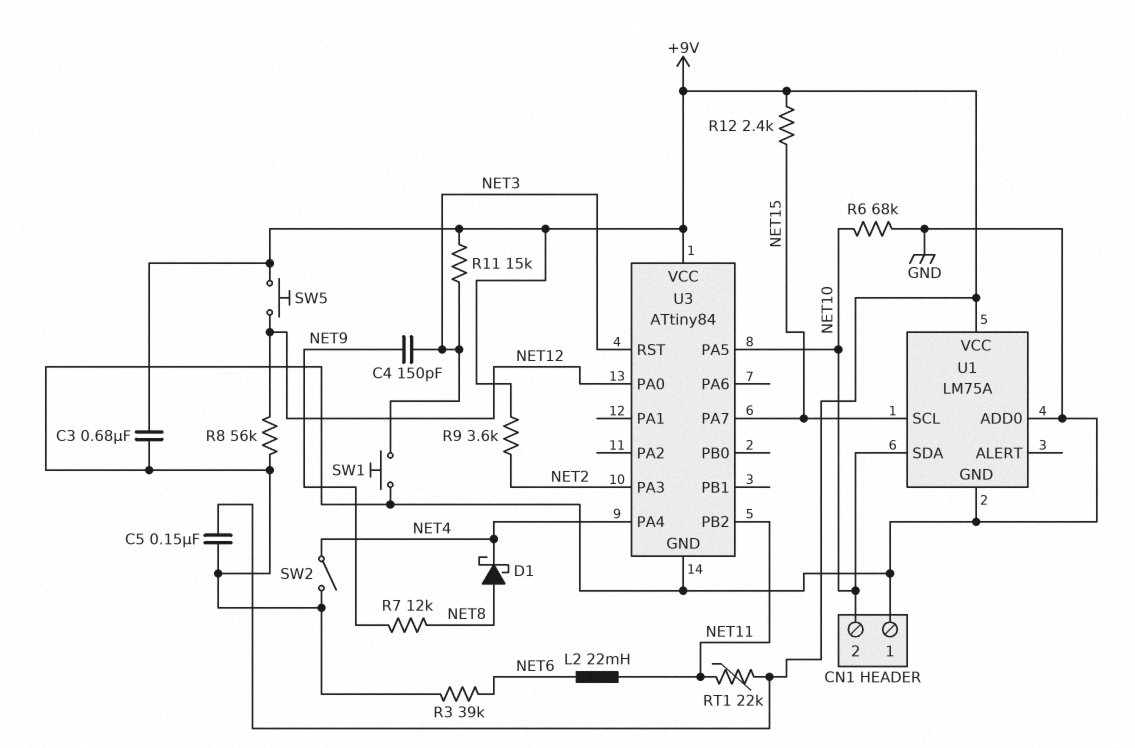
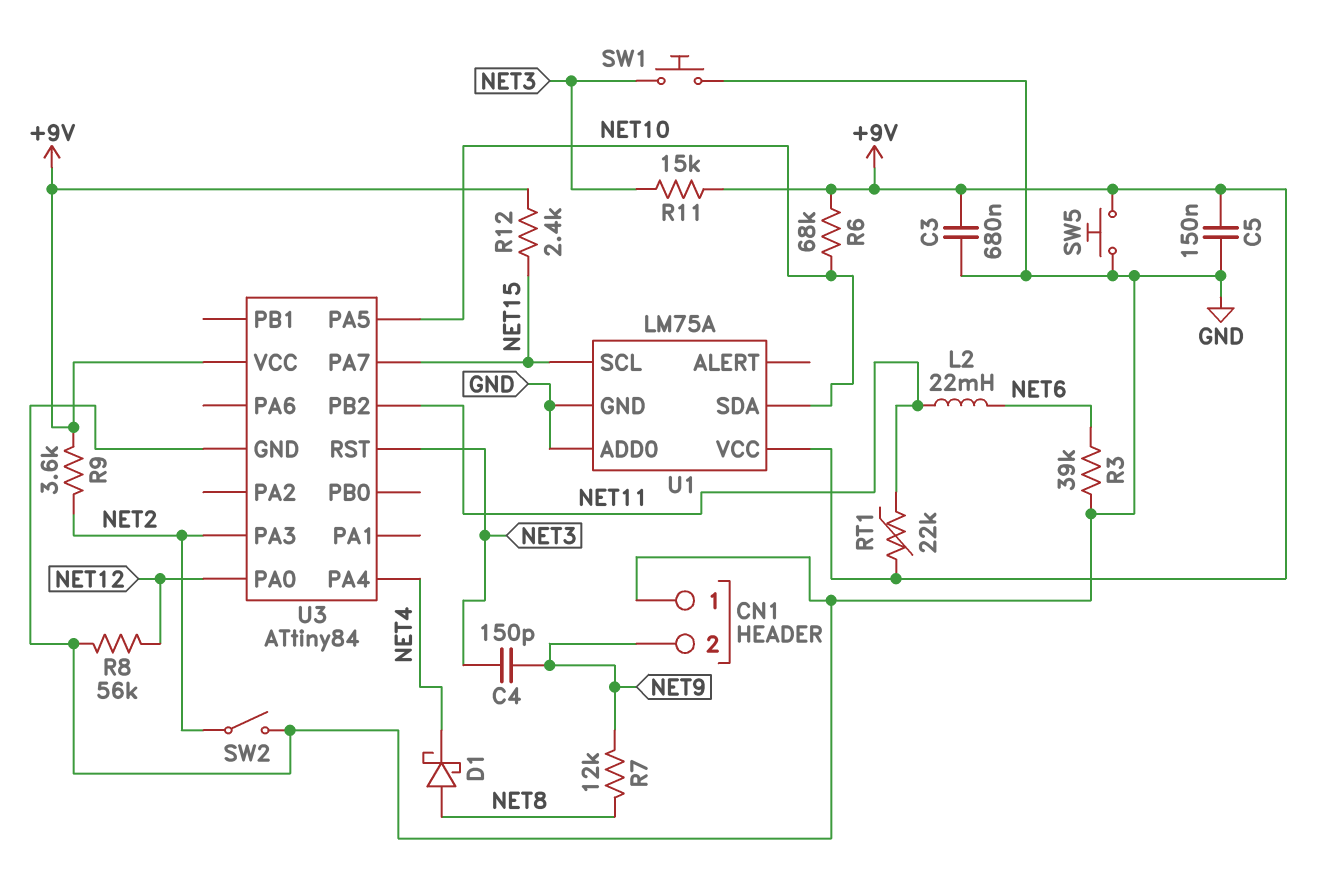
CN1 pin 2: NET10 -> NET9
R6: 68k (GND, NET10) -> 68k (+9V, NET10)
SW2: switch (GND, NET4) -> switch (GND, NET2)
SW5: button (+9V, NET12) -> button (+9V, GND)

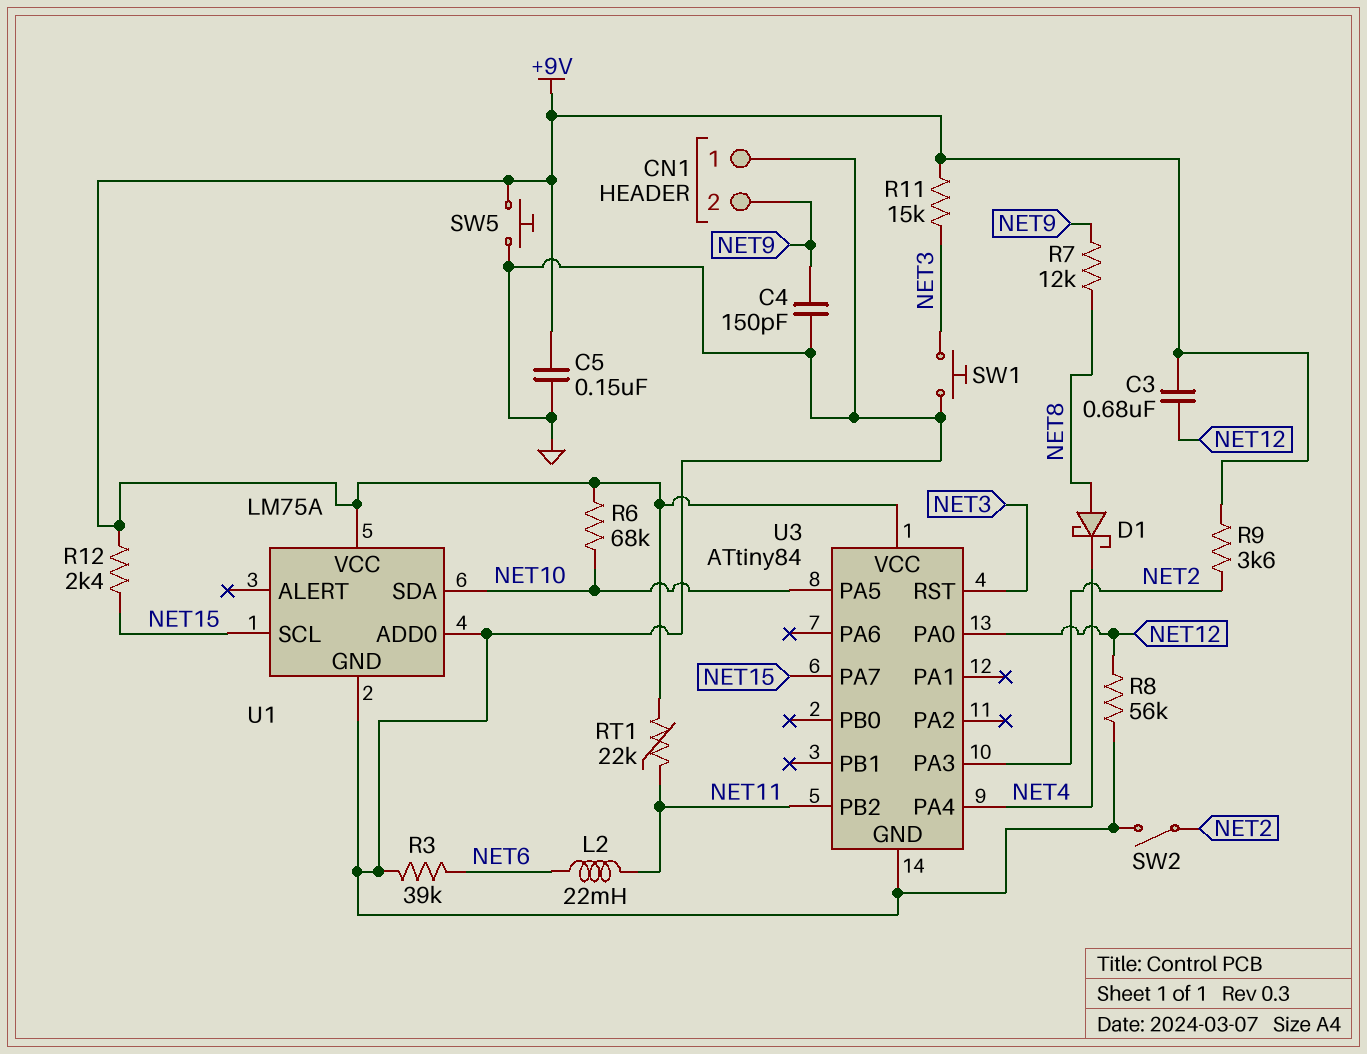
C3: 680nF (+9V, GND) -> 680nF (+9V, NET12)
C4: 150pF (NET3, NET9) -> 150pF (GND, NET9)

